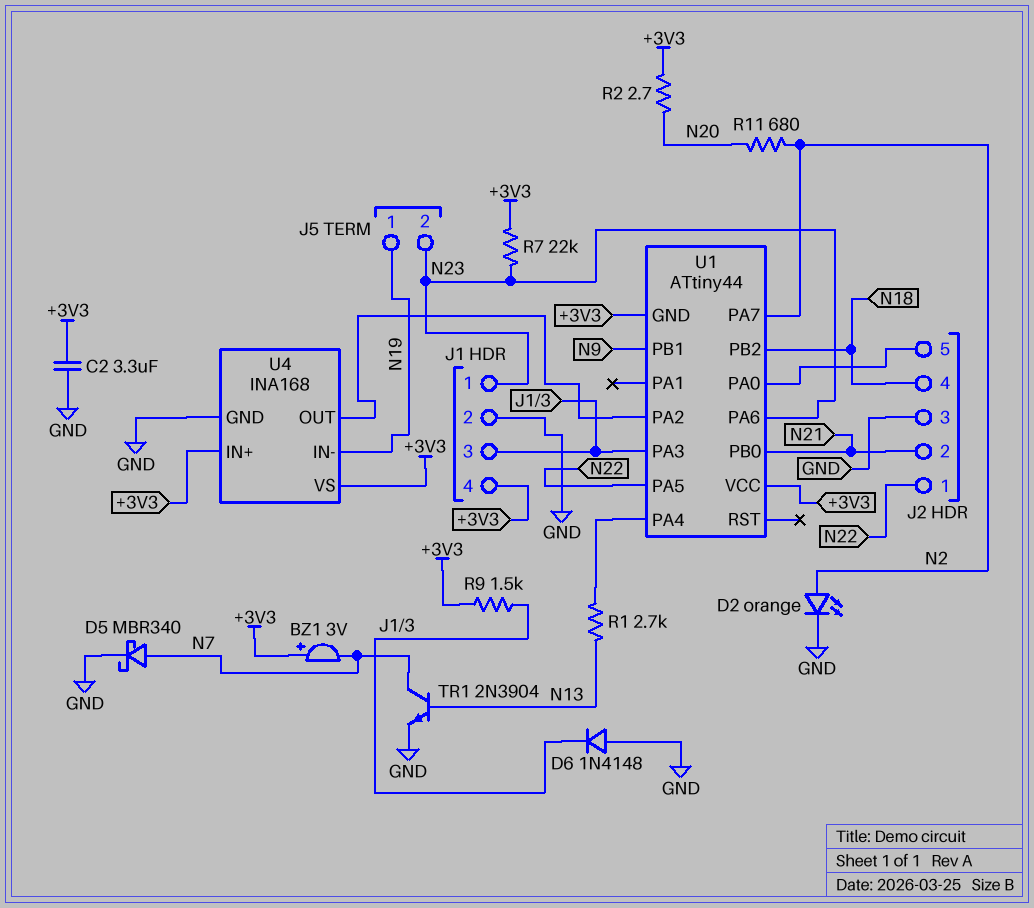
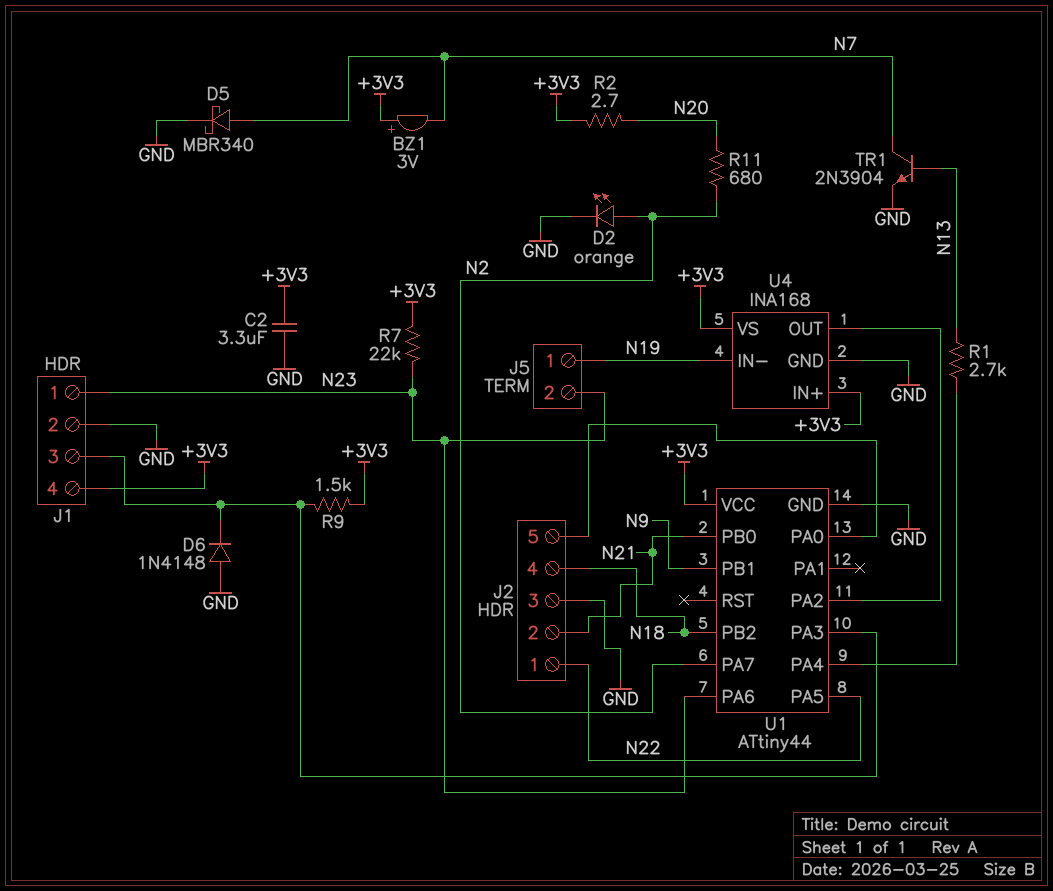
U1 pin GND: +3V3 -> GND

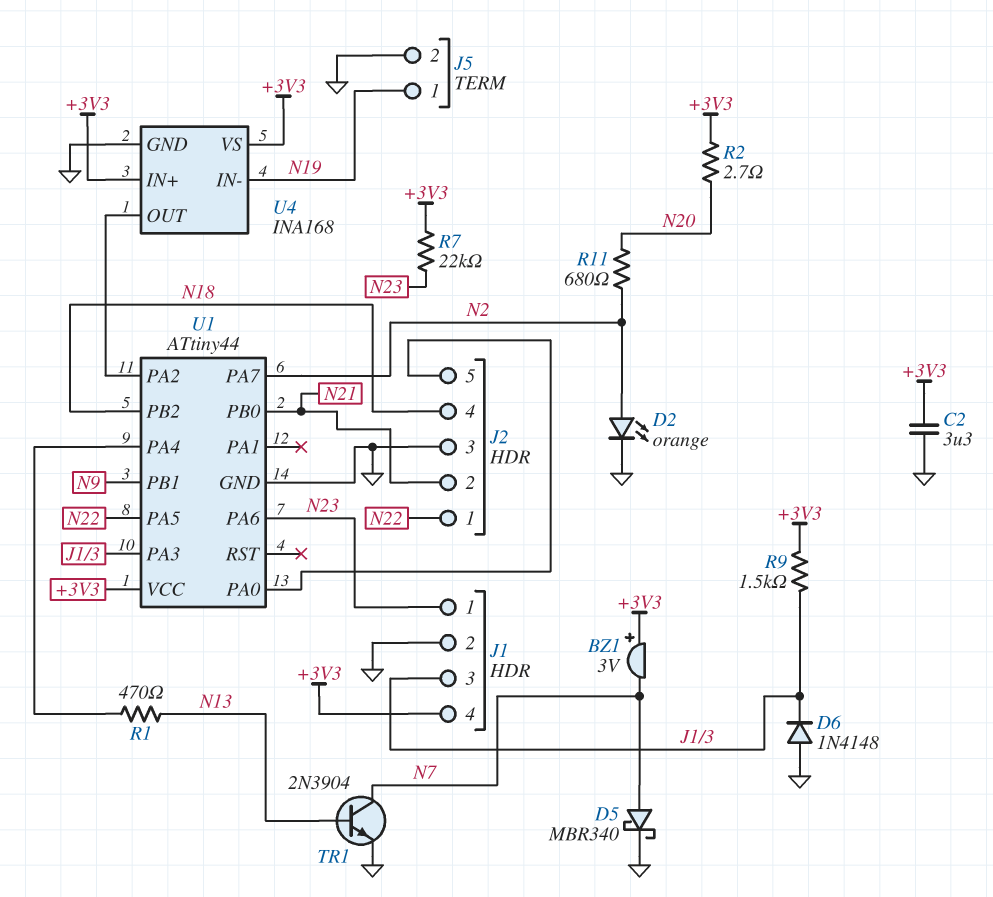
J5 pin 2: N23 -> GND
R1: 2.7k (N13, U1/PA4) -> 470 (N13, U1/PA4)

